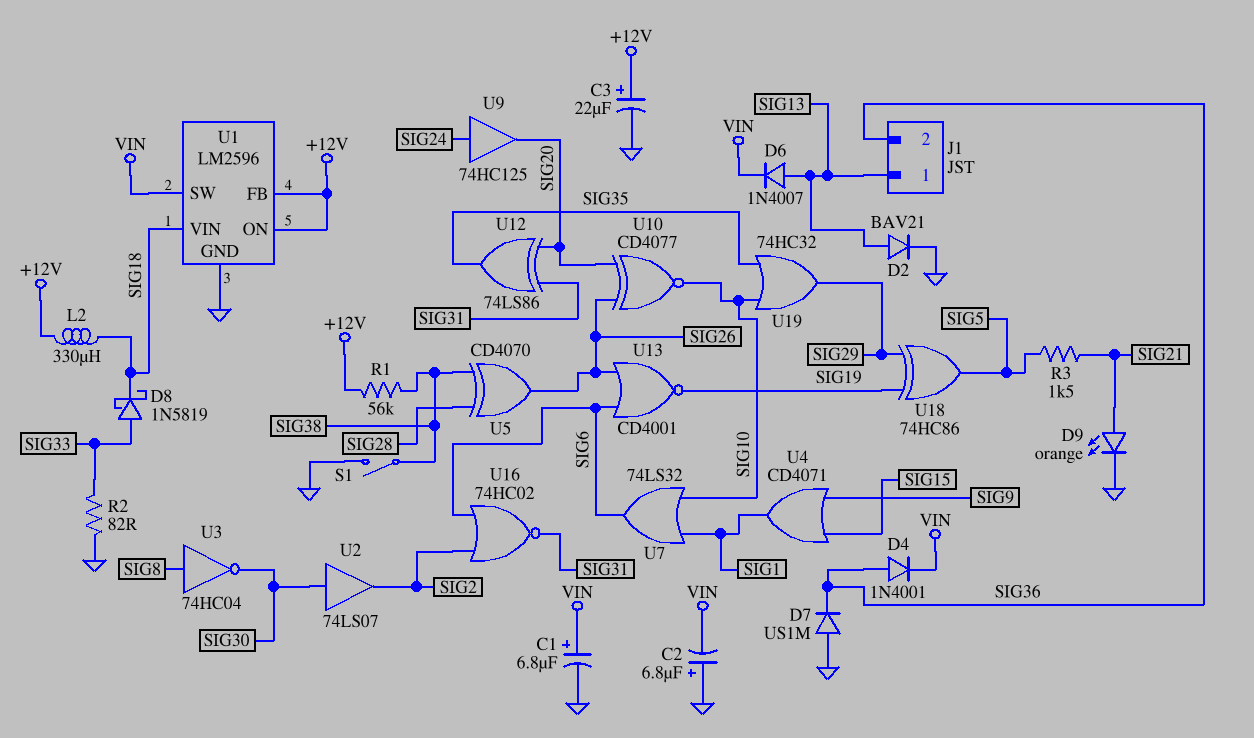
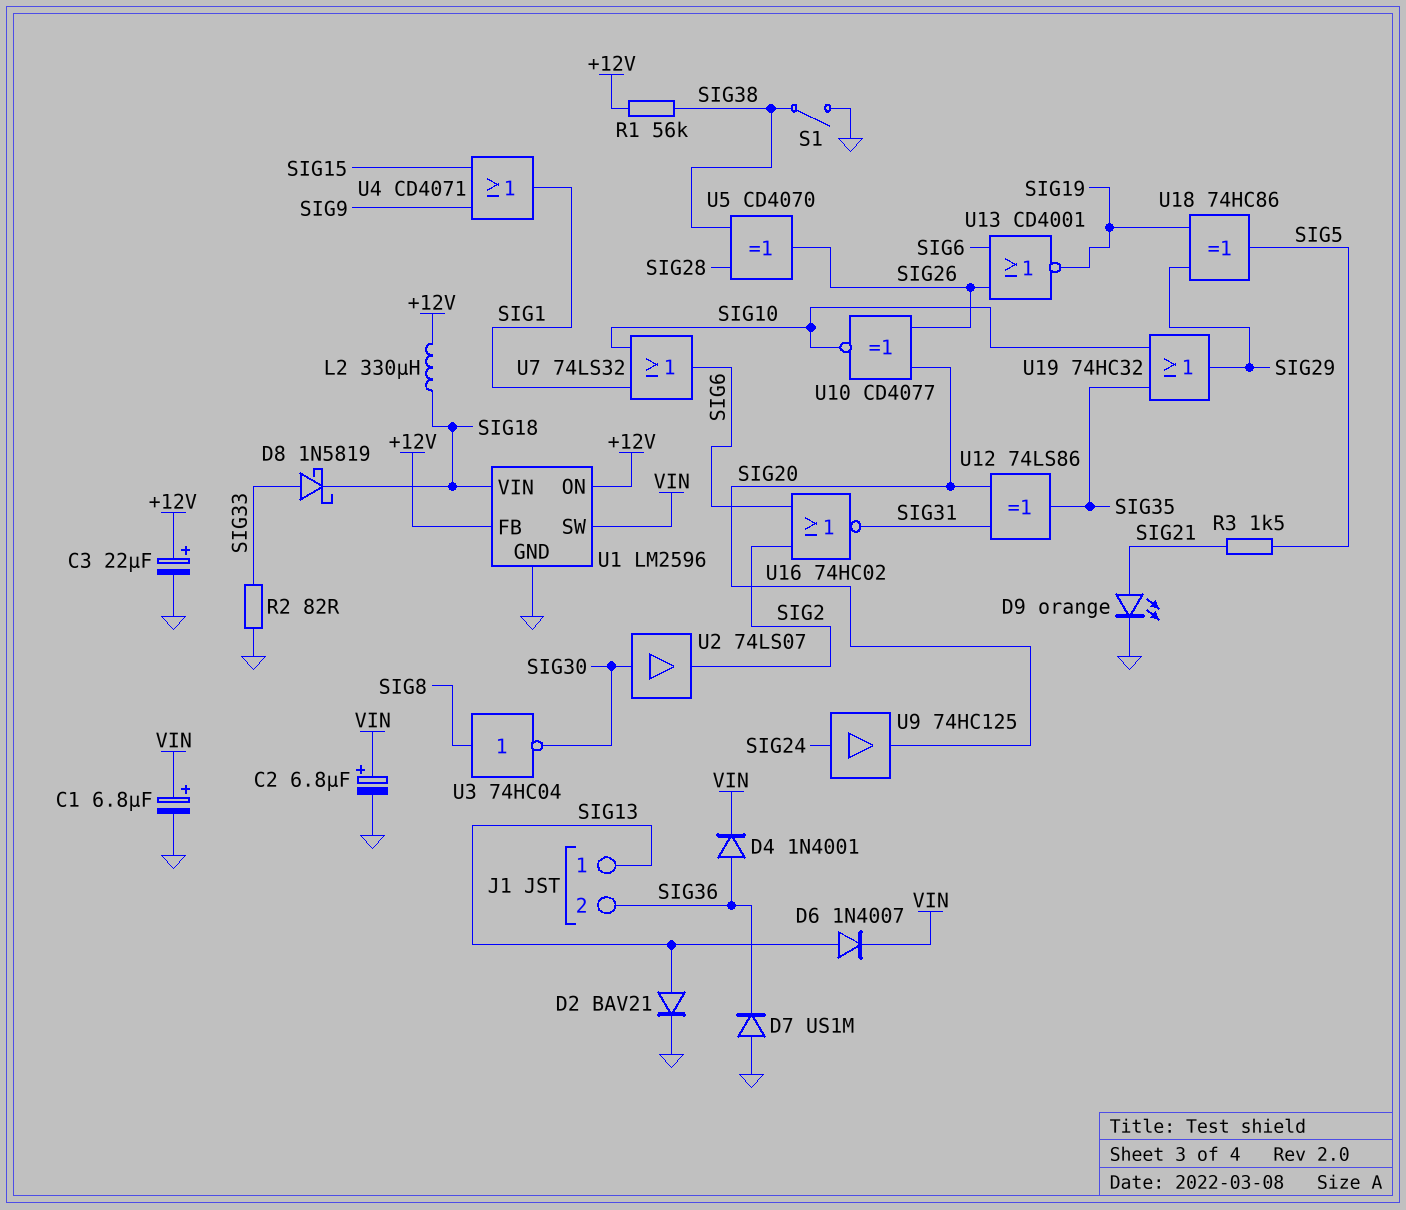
C2: 6.8uF (plus GND, minus VIN) -> 6.8uF (plus VIN, minus GND)

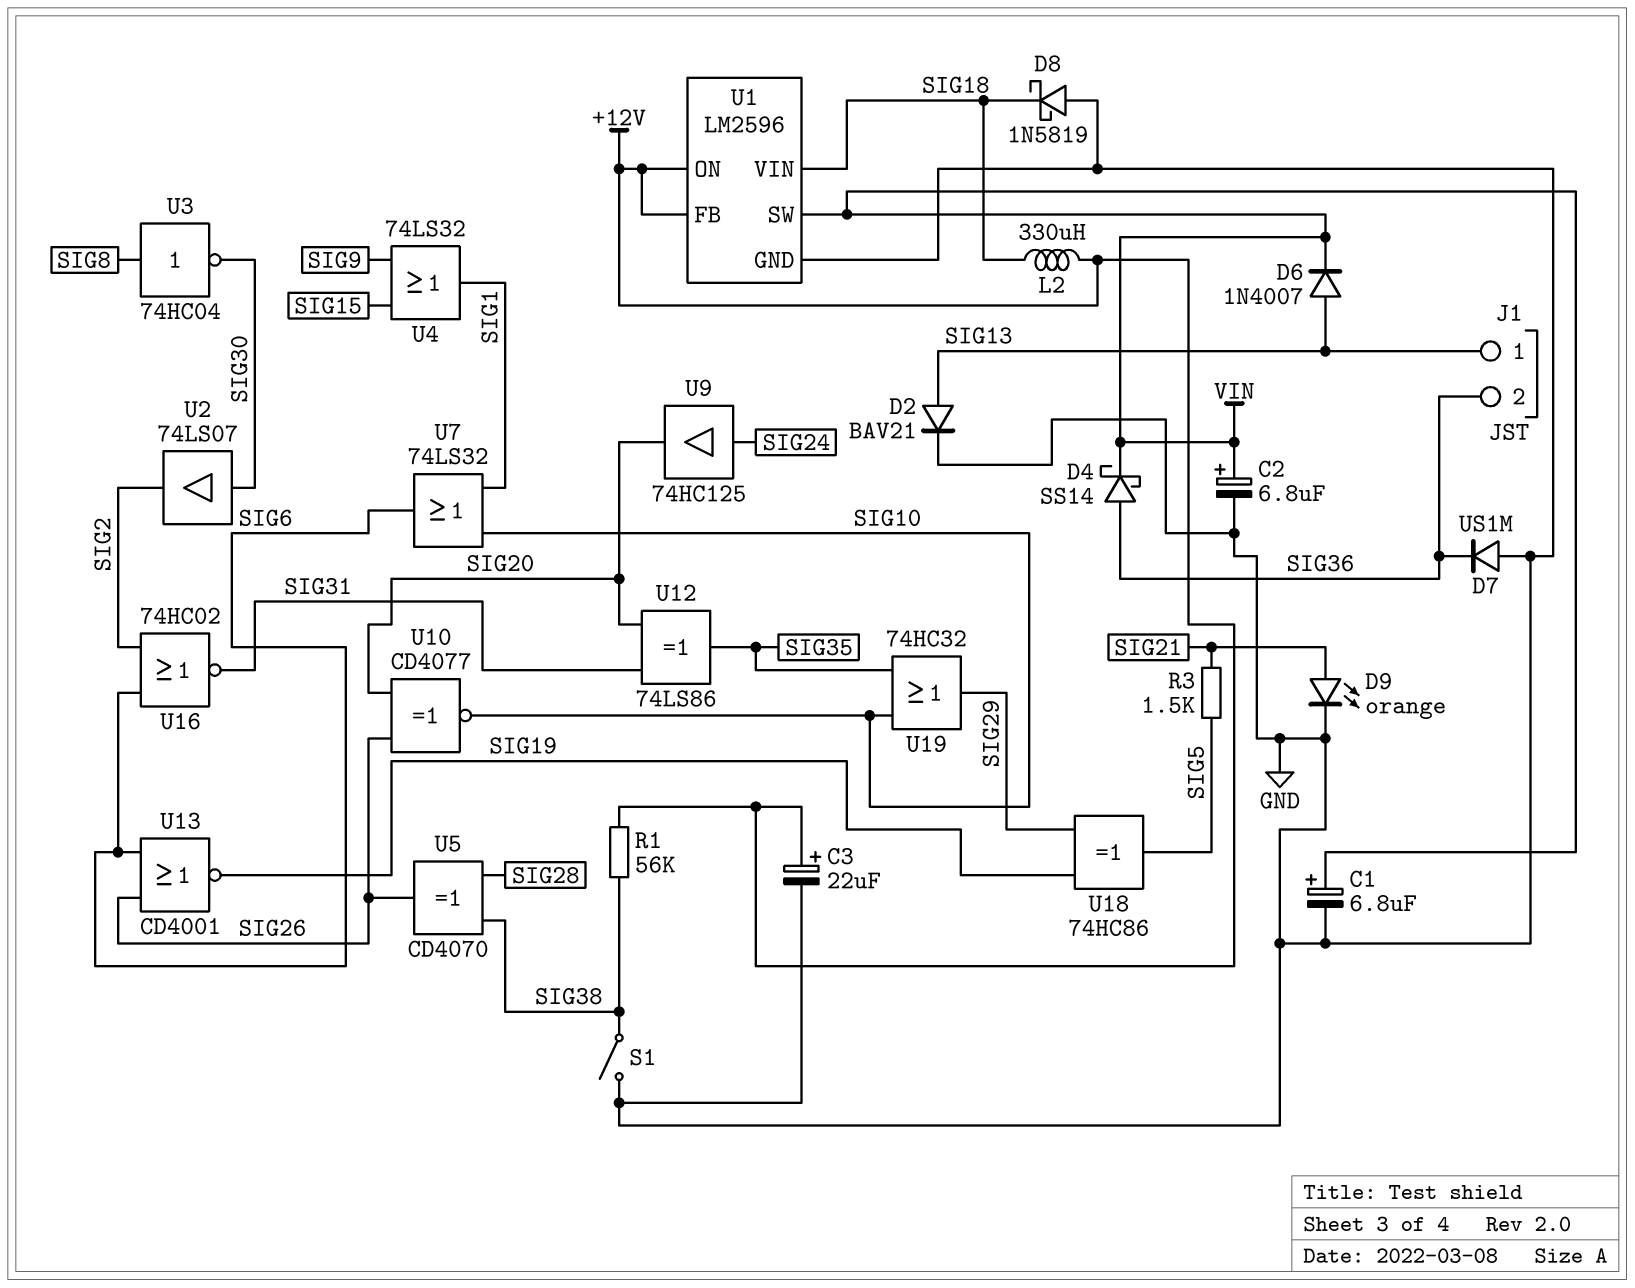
D4: diode 1N4001 (A SIG36, K VIN) -> schottky SS14 (A SIG36, K VIN)
D8: schottky 1N5819 (A SIG33, K SIG18) -> schottky 1N5819 (A GND, K SIG18)
R2: 82 (GND, SIG33) -> none
U4: OR CD4071 (in SIG9, in SIG15, out SIG1) -> OR 74LS32 (in SIG9, in SIG15, out SIG1)

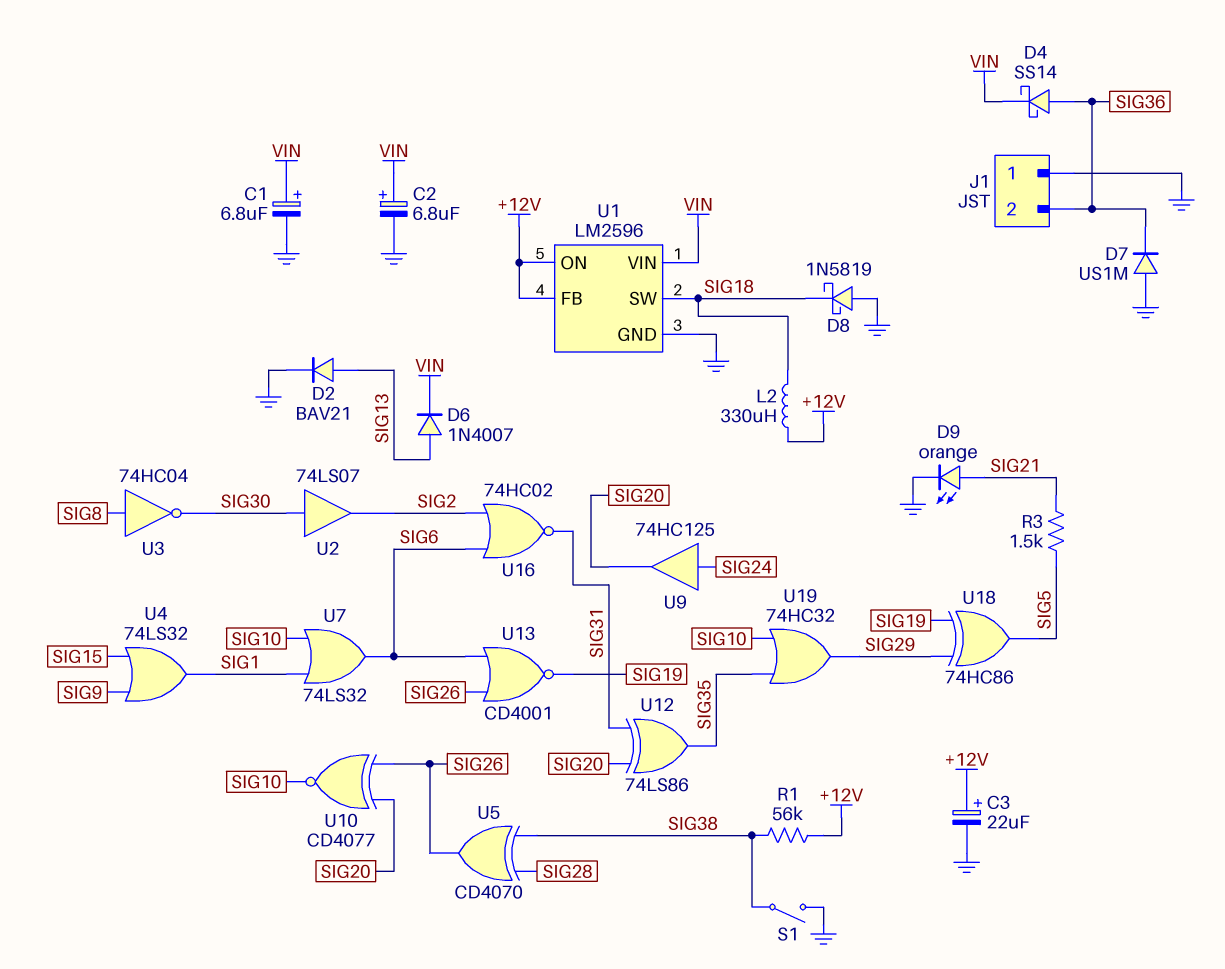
J1 pin 1: SIG13 -> GND
U1 pin SW: VIN -> SIG18
U1 pin VIN: SIG18 -> VIN

